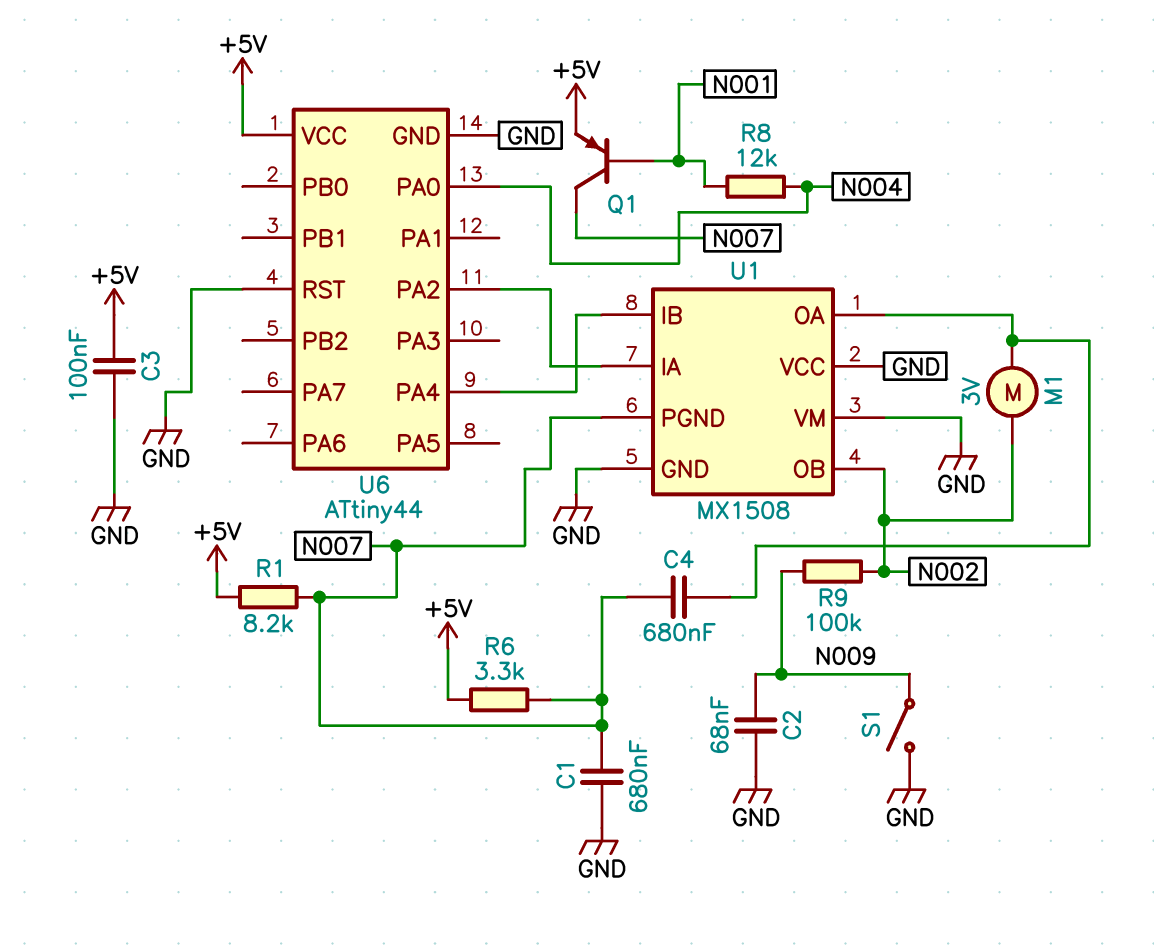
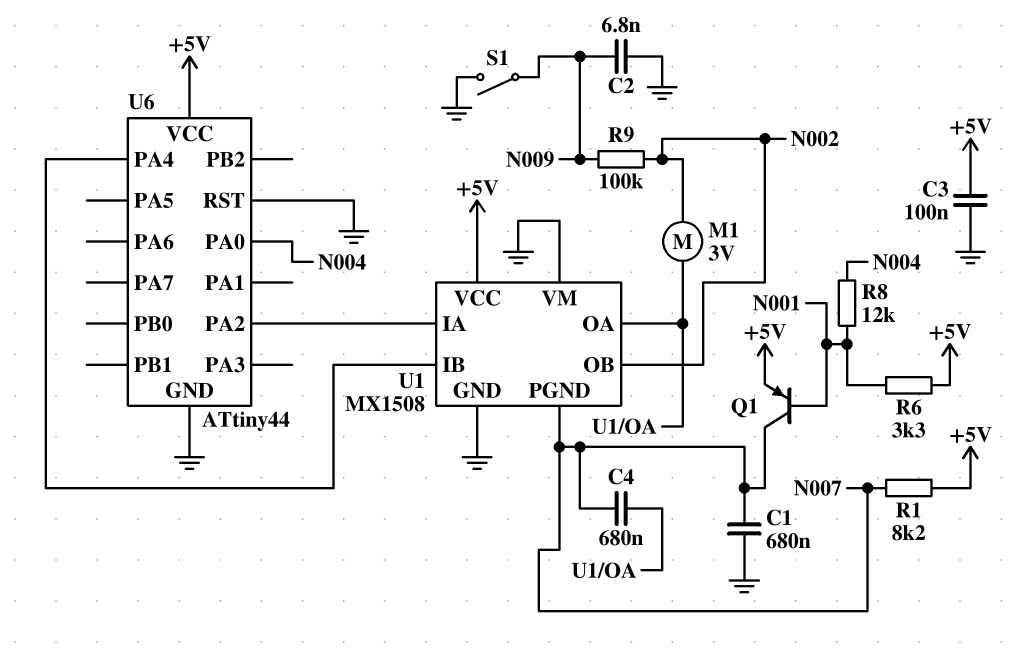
C2: 68nF (GND, N009) -> 6.8nF (GND, N009)
R6: 3.3k (+5V, N007) -> 3.3k (+5V, N001)
U1 pin VCC: GND -> +5V

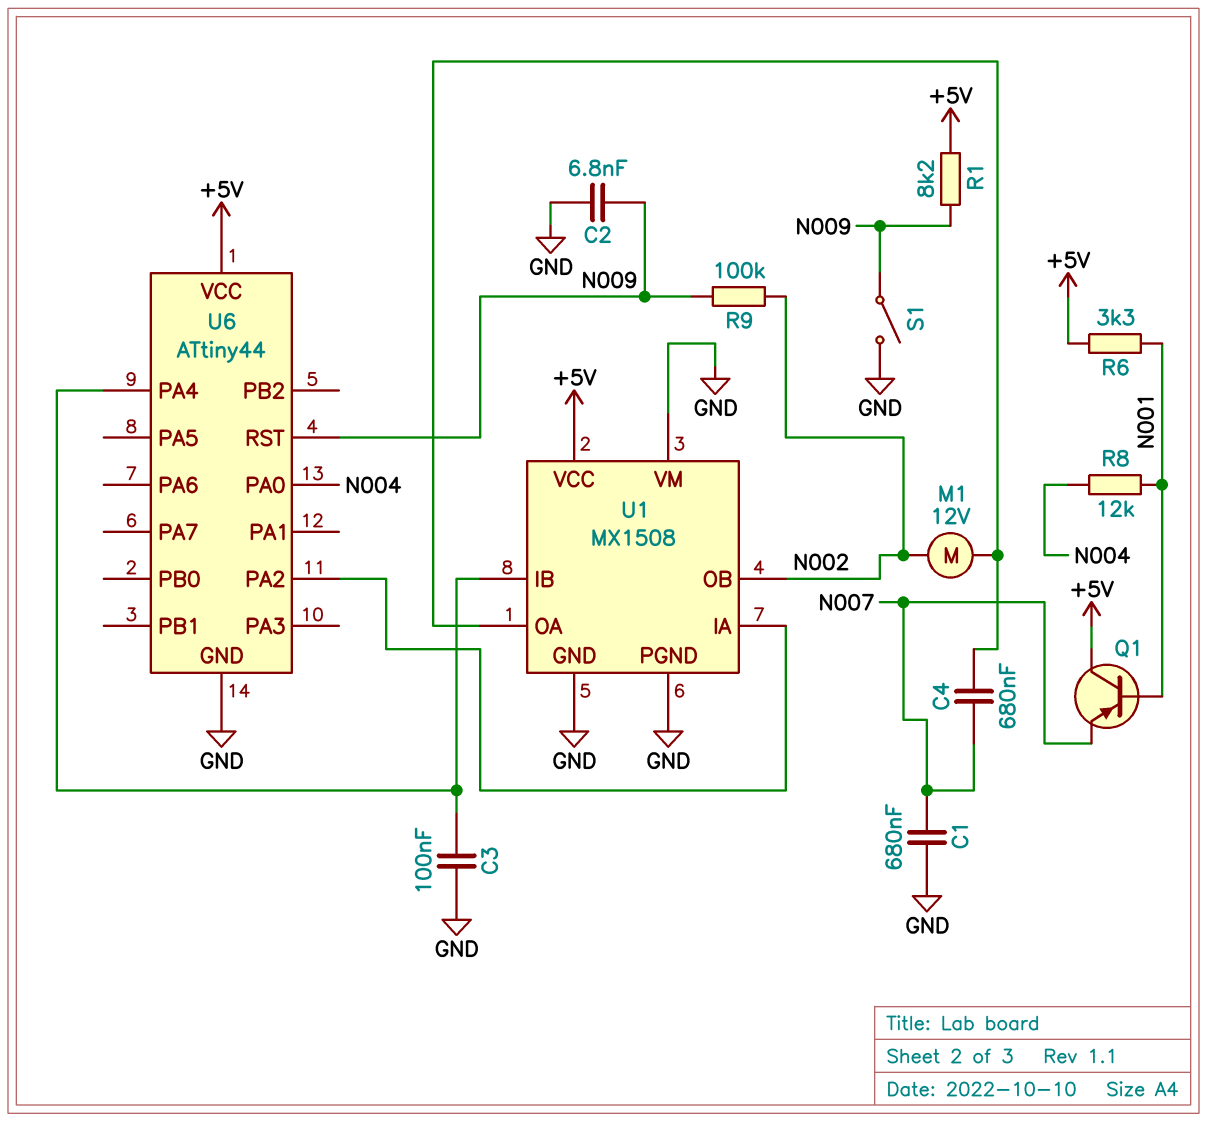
C3: 100nF (+5V, GND) -> 100nF (GND, U1/IB)
M1: motor 3V (N002, U1/OA) -> motor 12V (N002, U1/OA)
Q1: PNP (B N001, C N007, E +5V) -> PNP (B N001, C +5V, E N007)
R1: 8.2k (+5V, N007) -> 8.2k (+5V, N009)
U1 pin PGND: N007 -> GND
U6 pin RST: GND -> N009

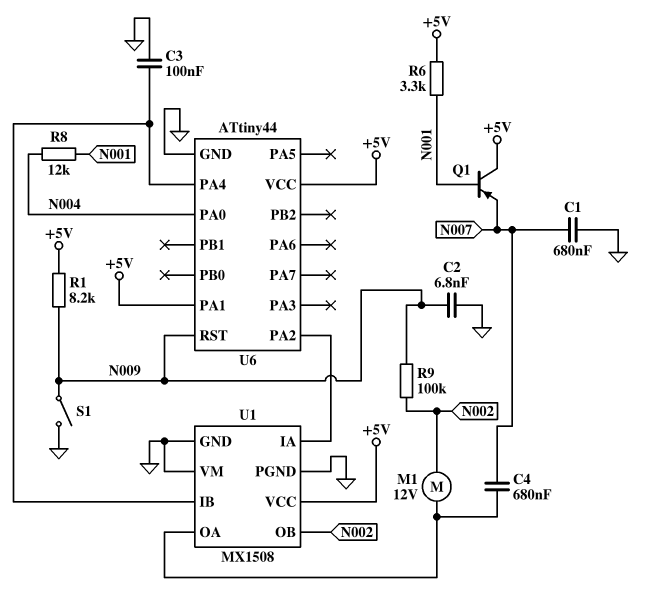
U6 pin PA1: none -> +5V

